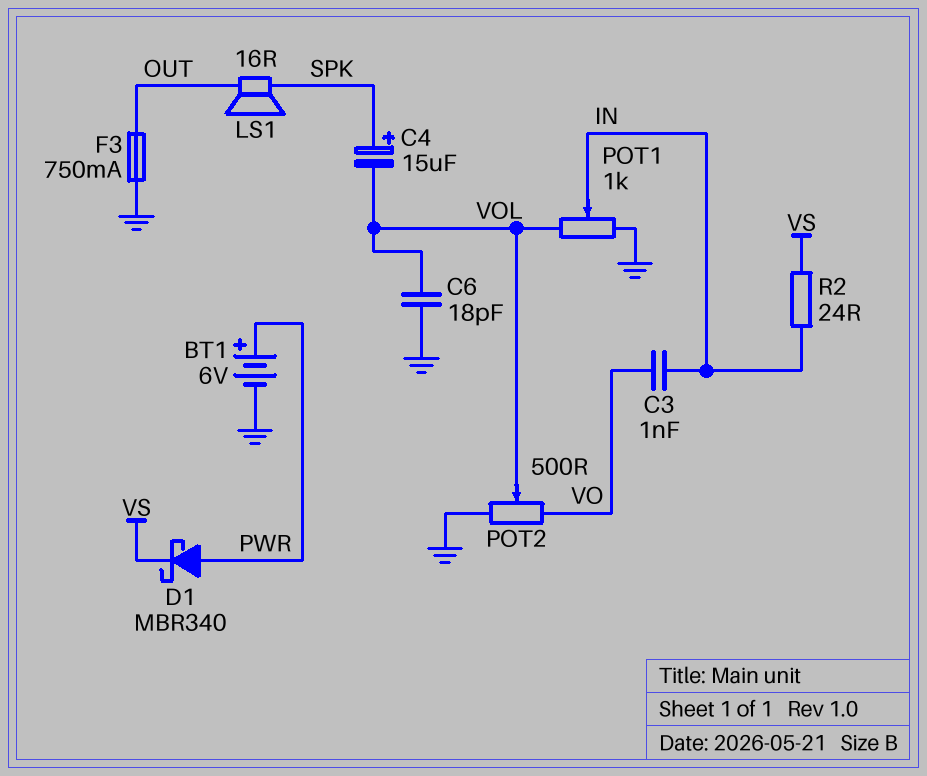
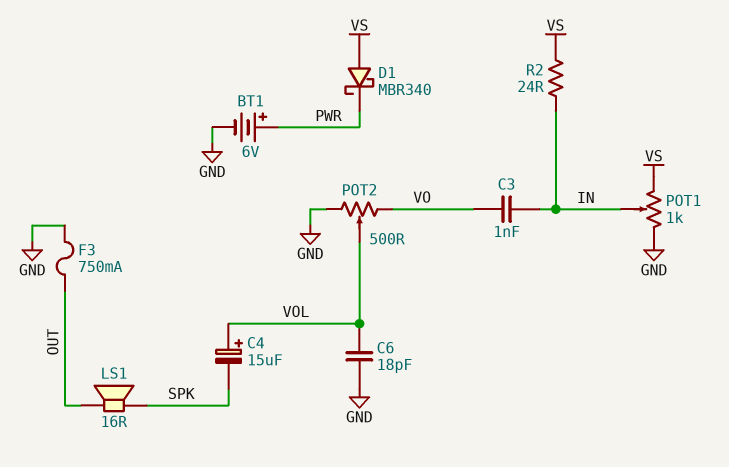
C4: 15uF (plus SPK, minus VOL) -> 15uF (plus VOL, minus SPK)
D1: schottky MBR340 (A PWR, K VS) -> schottky MBR340 (A VS, K PWR)
POT1: 1k (GND, VOL, wiper IN) -> 1k (GND, VS, wiper IN)

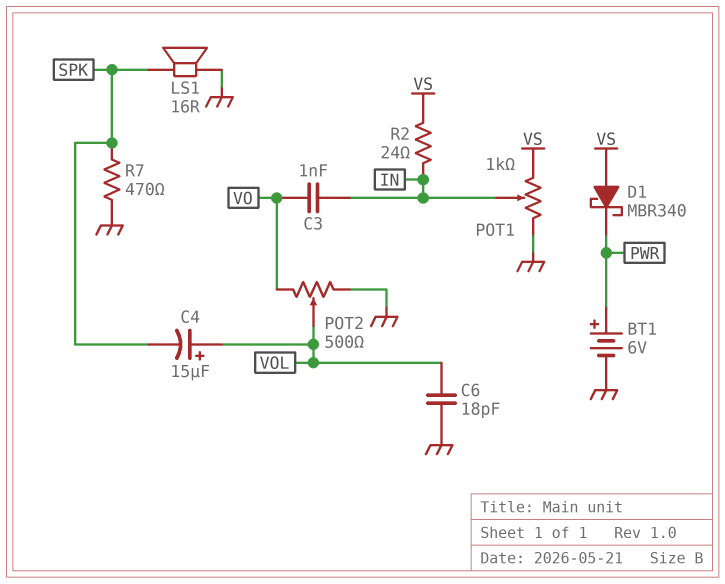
F3: 750mA (GND, OUT) -> none
LS1: speaker 16R (OUT, SPK) -> speaker 16R (GND, SPK)
R7: none -> 470 (GND, SPK)

